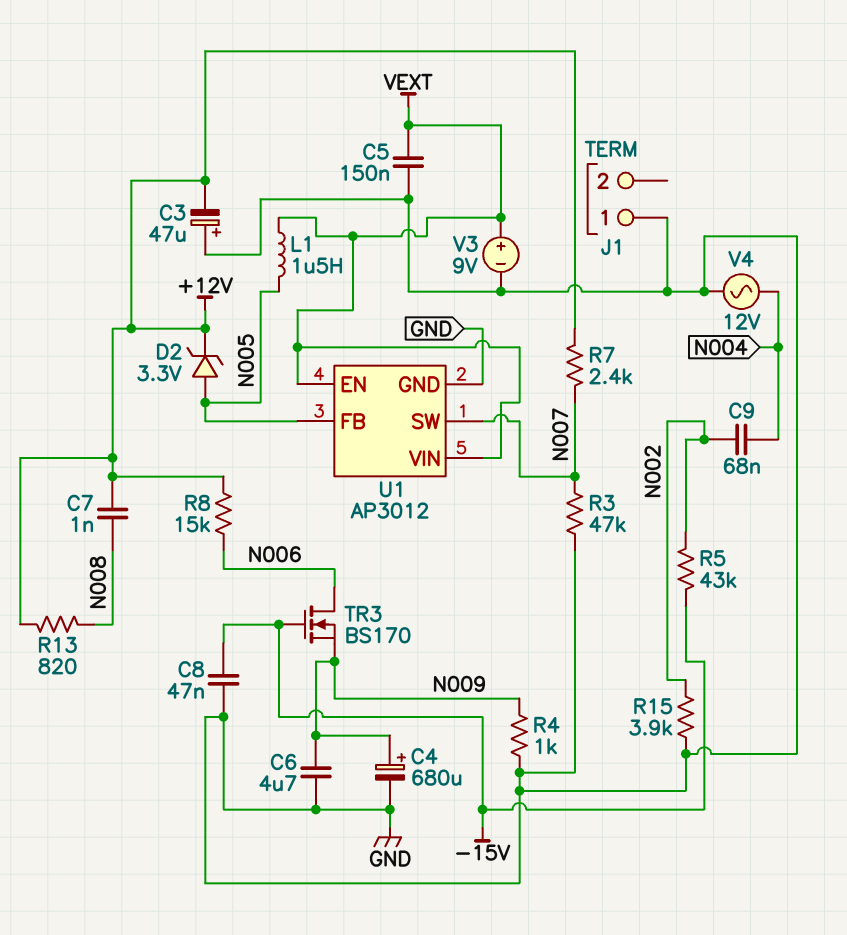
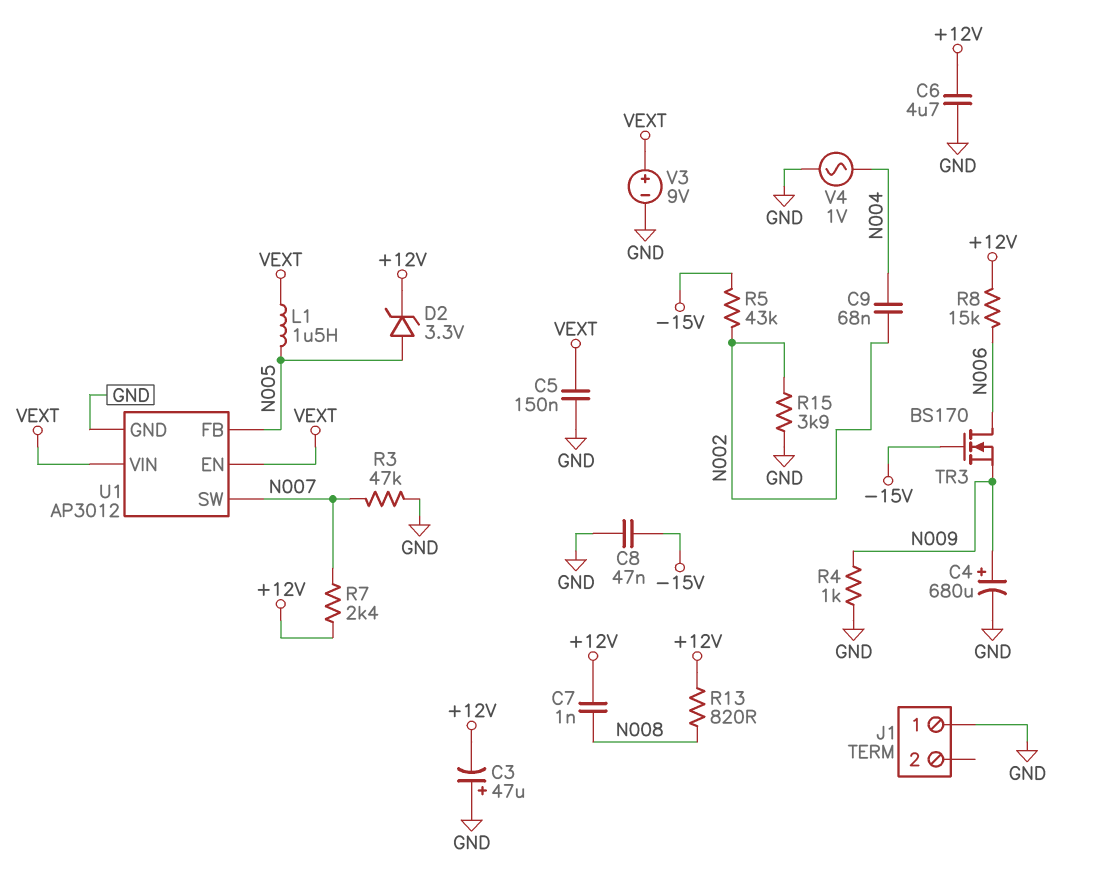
C6: 4.7uF (GND, N009) -> 4.7uF (+12V, GND)
V4: AC 12V (GND, N004) -> AC 1V (GND, N004)

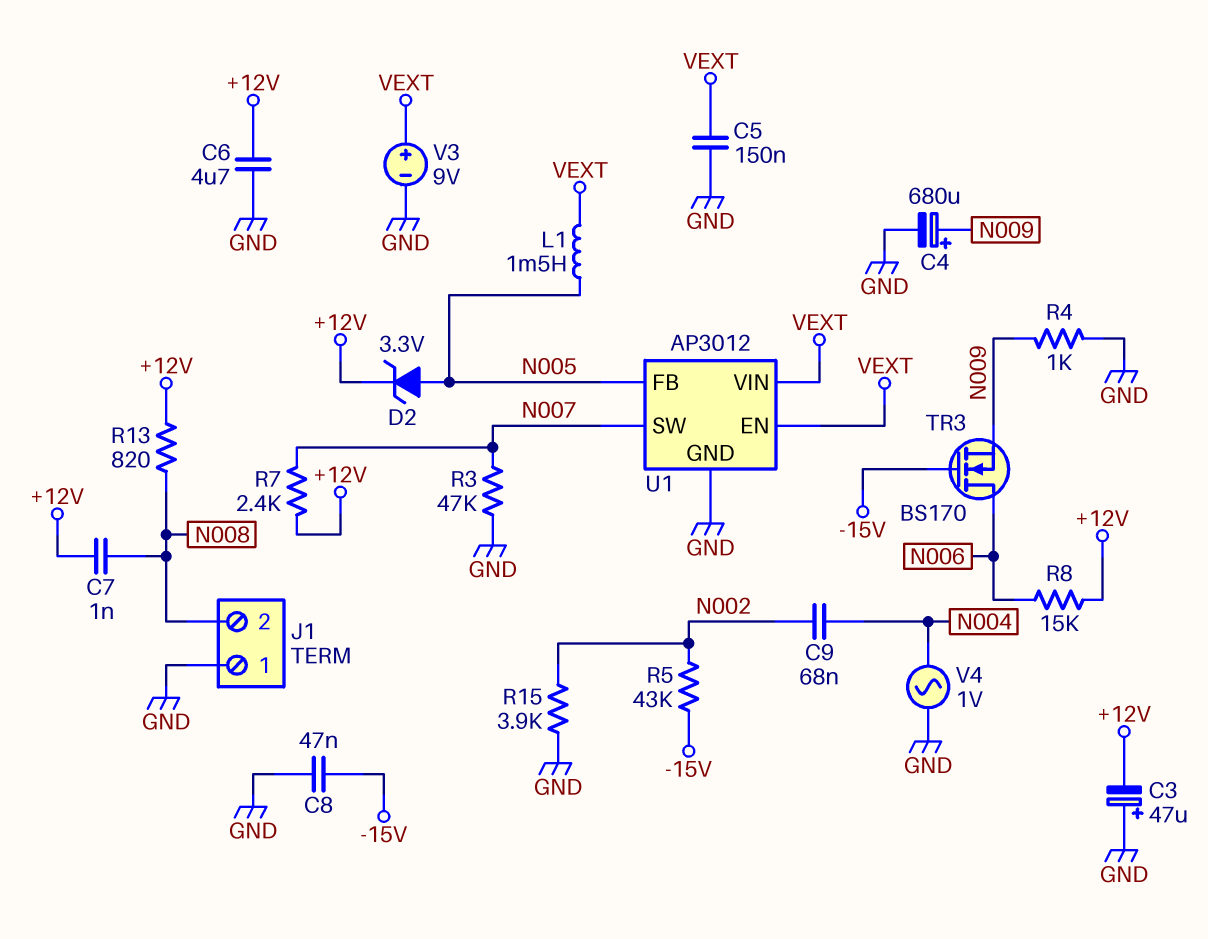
J1 pin 2: none -> N008
L1: 1.5uH (N005, VEXT) -> 1.5mH (N005, VEXT)

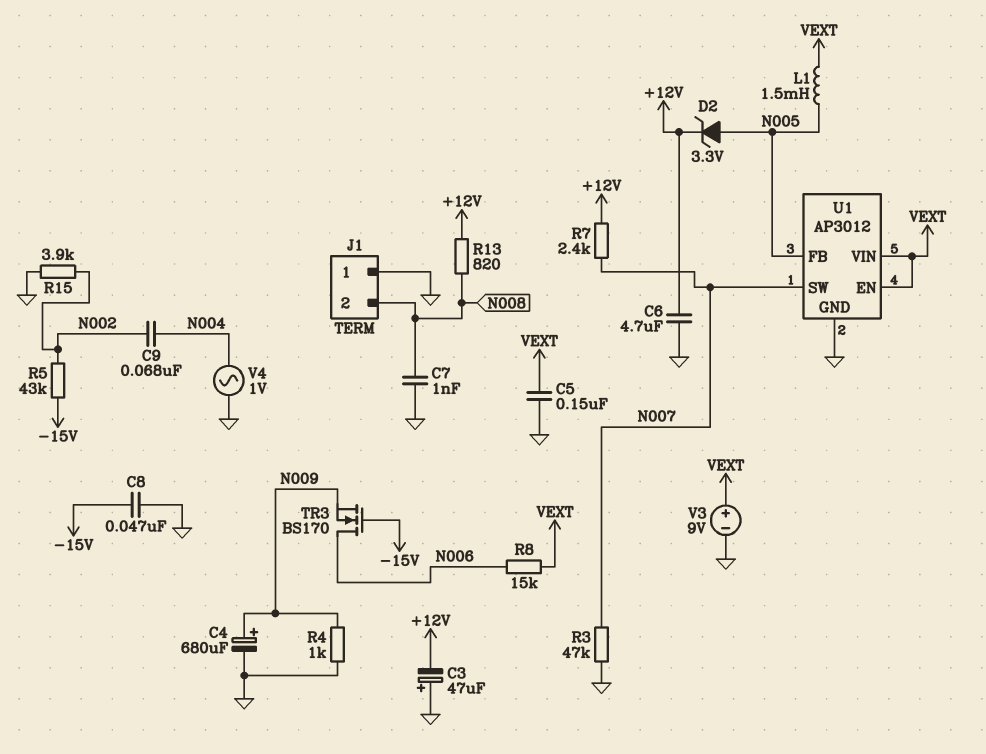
C7: 1nF (+12V, N008) -> 1nF (GND, N008)
R8: 15k (+12V, N006) -> 15k (N006, VEXT)

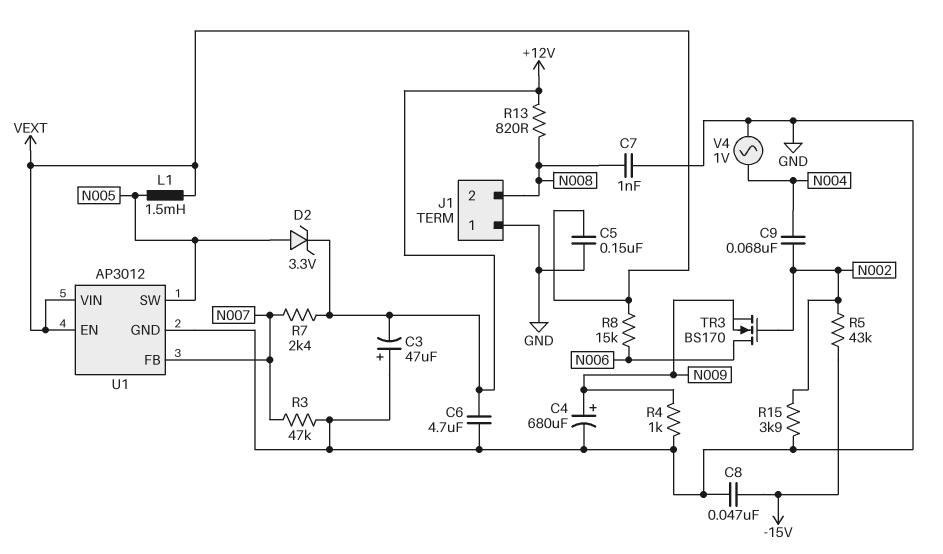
TR3: NMOS BS170 (G -15V, D N006, S N009) -> NMOS BS170 (G N002, D N006, S N009)
U1 pin FB: N005 -> N007
U1 pin SW: N007 -> N005
V3: 9V (plus VEXT, minus GND) -> none

